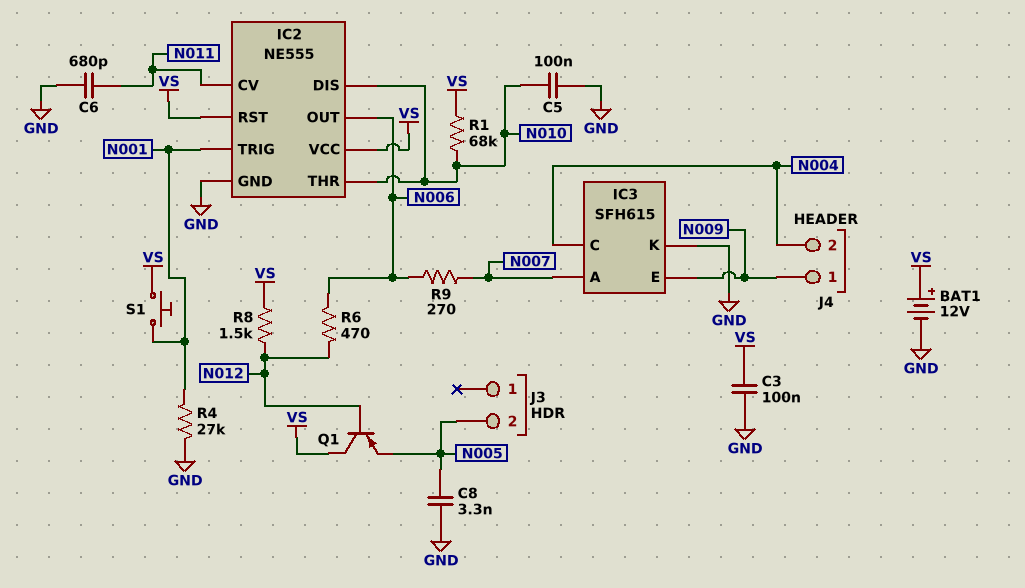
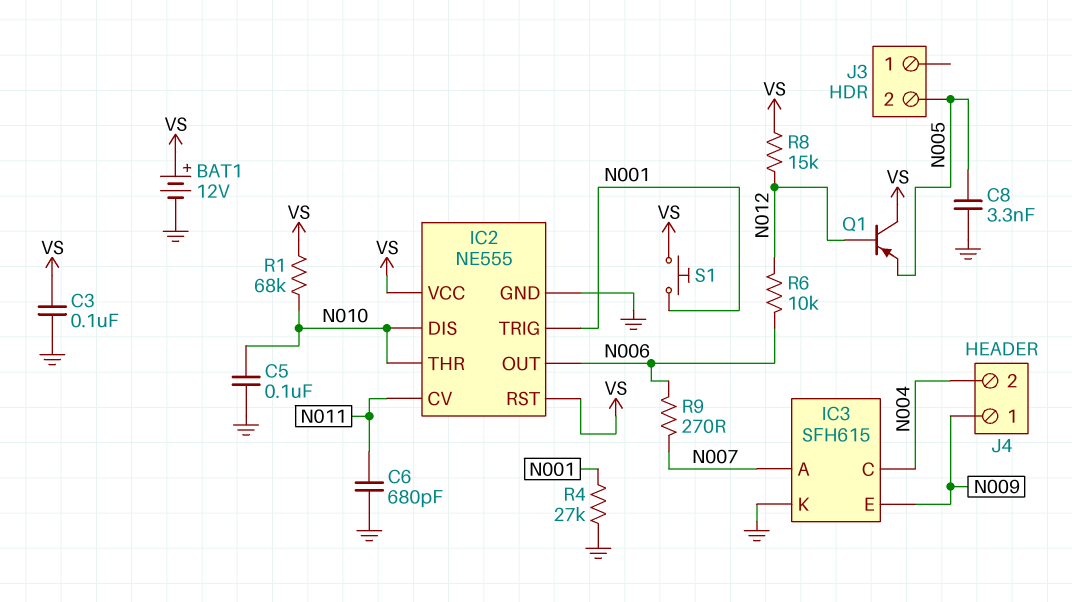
R6: 470 (N006, N012) -> 10k (N006, N012)
R8: 1.5k (N012, VS) -> 15k (N012, VS)

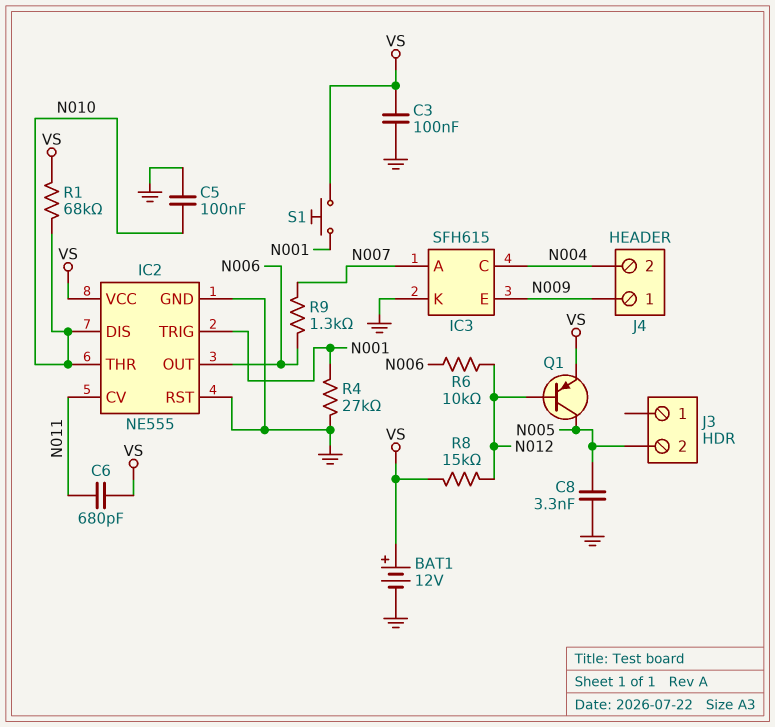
C6: 680pF (GND, N011) -> 680pF (N011, VS)
IC2 pin RST: VS -> GND
Q1: PNP (B N012, C VS, E N005) -> PNP (B N012, C N005, E VS)
R9: 270 (N006, N007) -> 1.3k (N006, N007)

